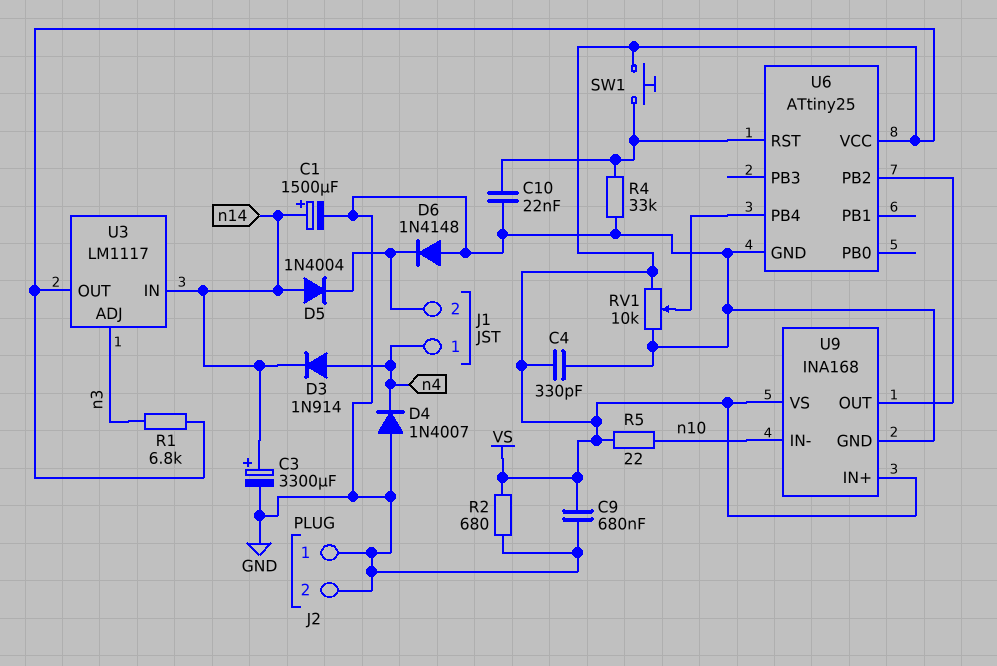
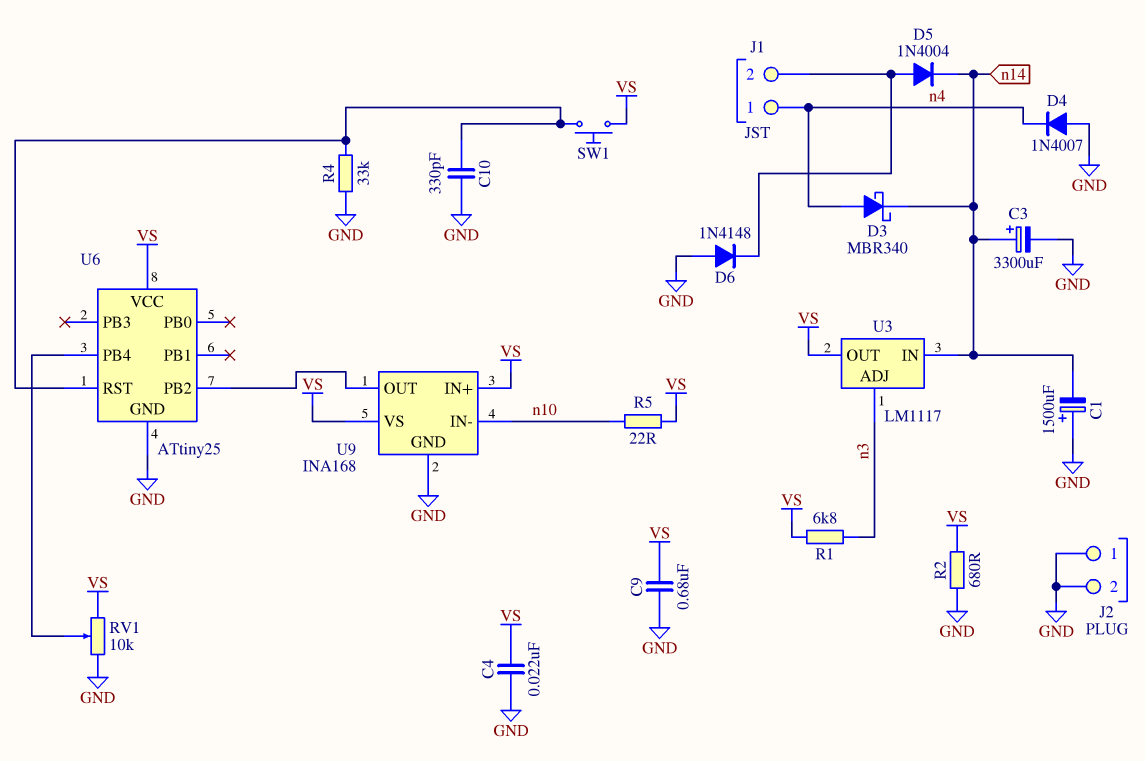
C1: 1500uF (plus n14, minus GND) -> 1500uF (plus GND, minus n14)
C4: 330pF (GND, VS) -> 22nF (GND, VS)
C10: 22nF (GND, U6/RST) -> 330pF (GND, U6/RST)
D3: diode 1N914 (A n4, K n14) -> schottky MBR340 (A n4, K n14)
D5: diode 1N4004 (A n14, K J1/2) -> diode 1N4004 (A J1/2, K n14)

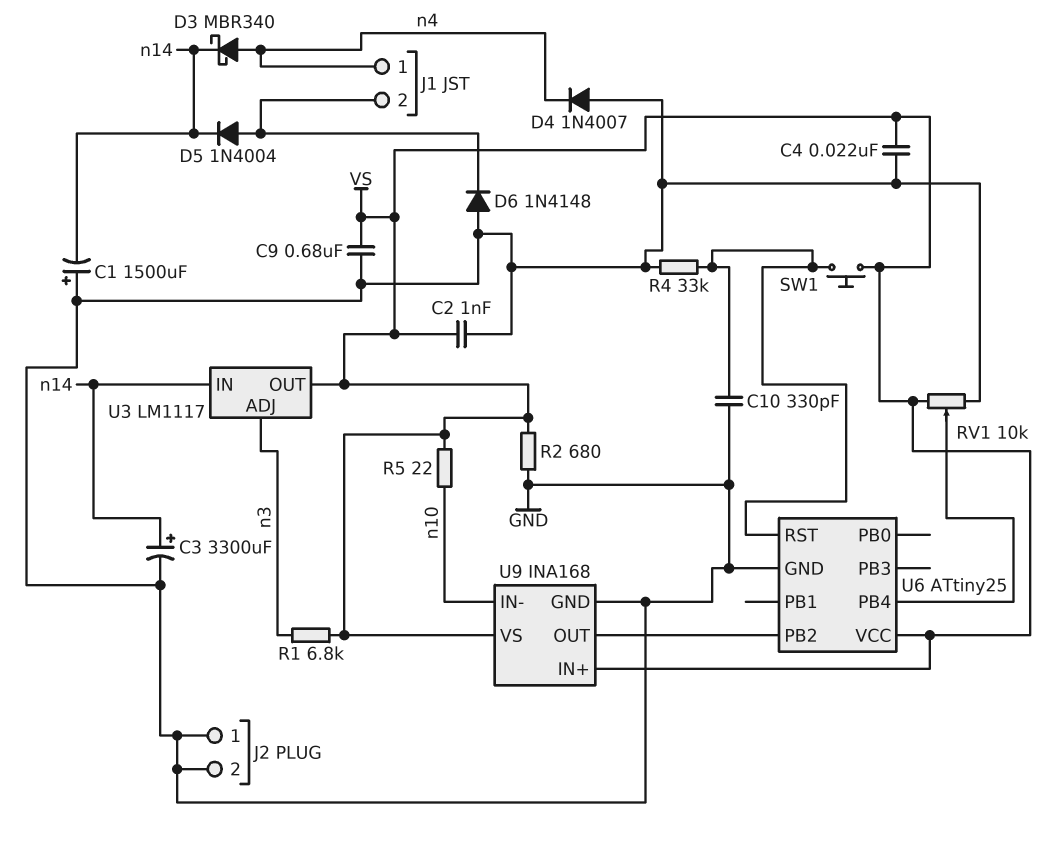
C2: none -> 1nF (GND, VS)

